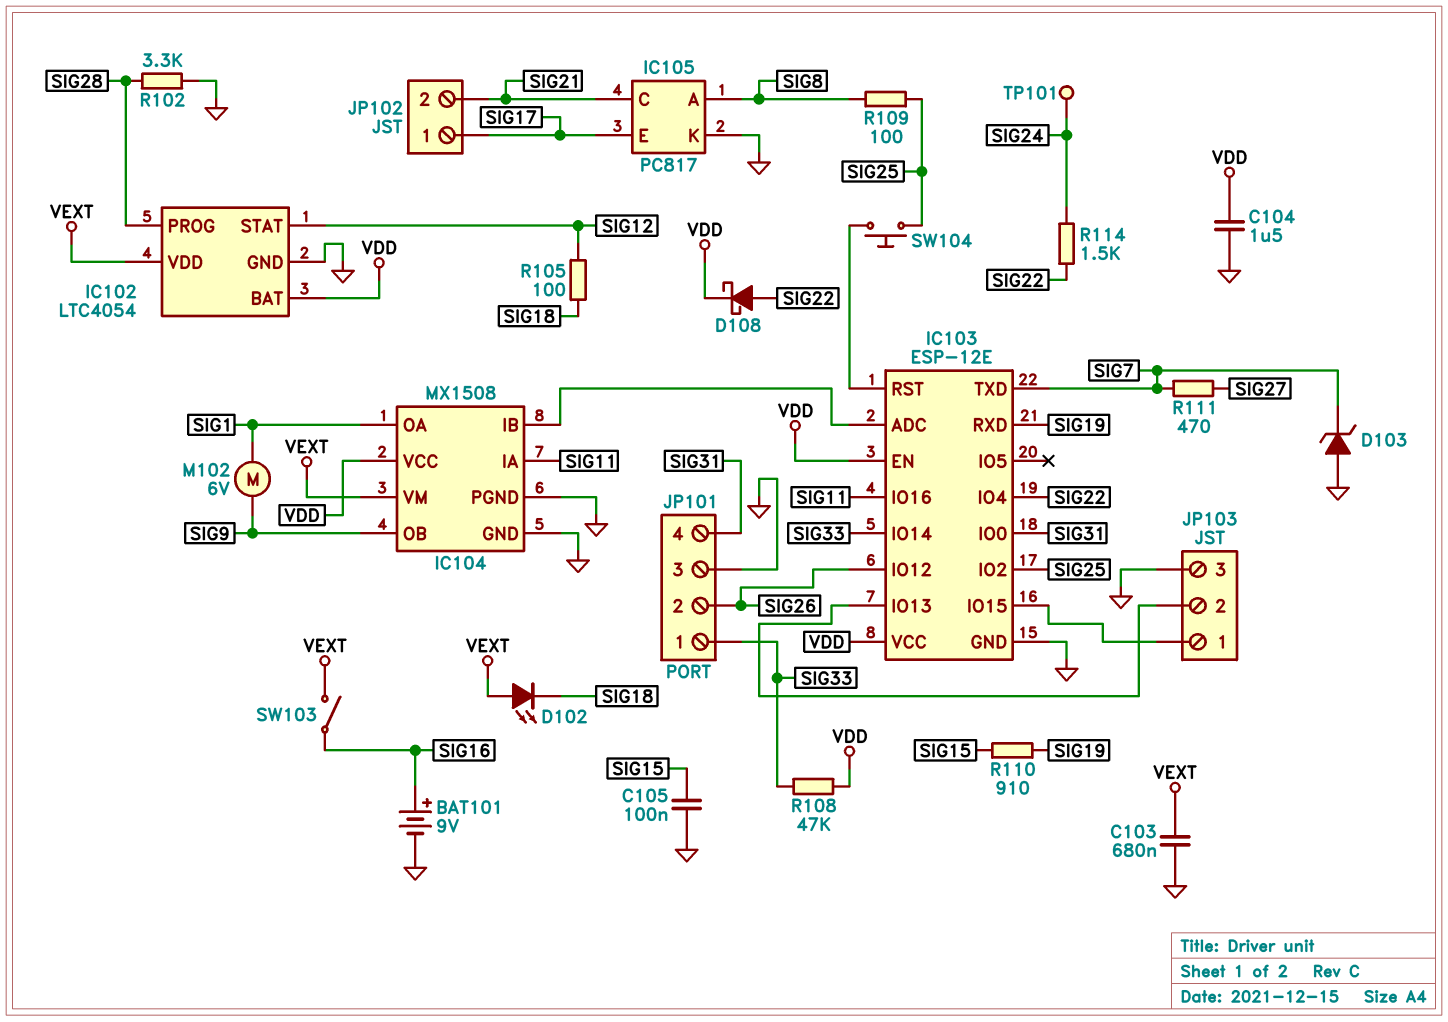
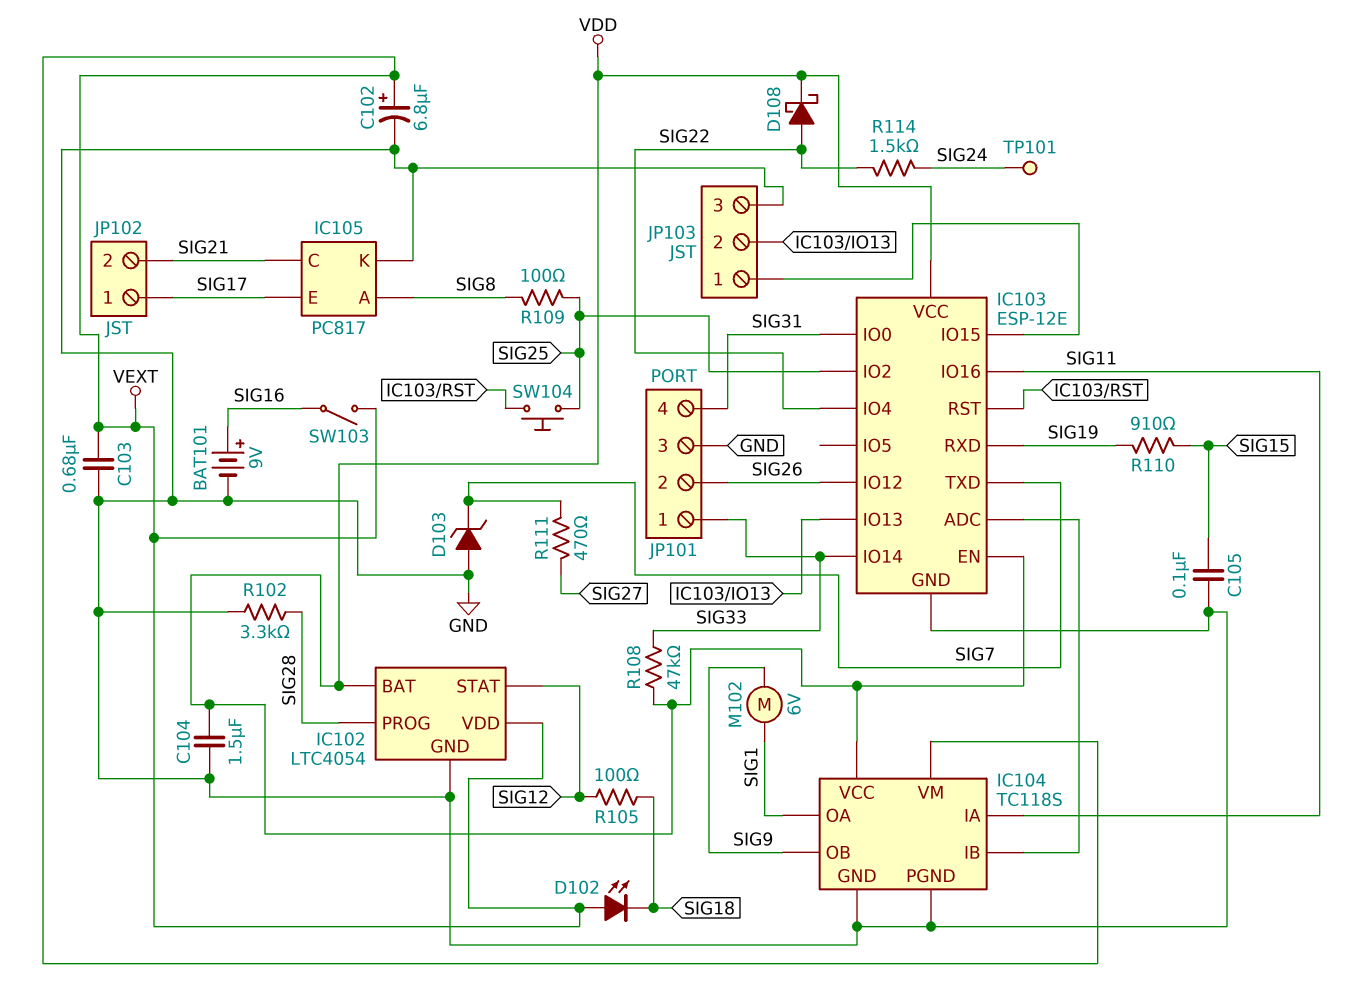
C102: none -> 6.8uF (plus VEXT, minus GND)
IC104: MX1508 -> TC118S

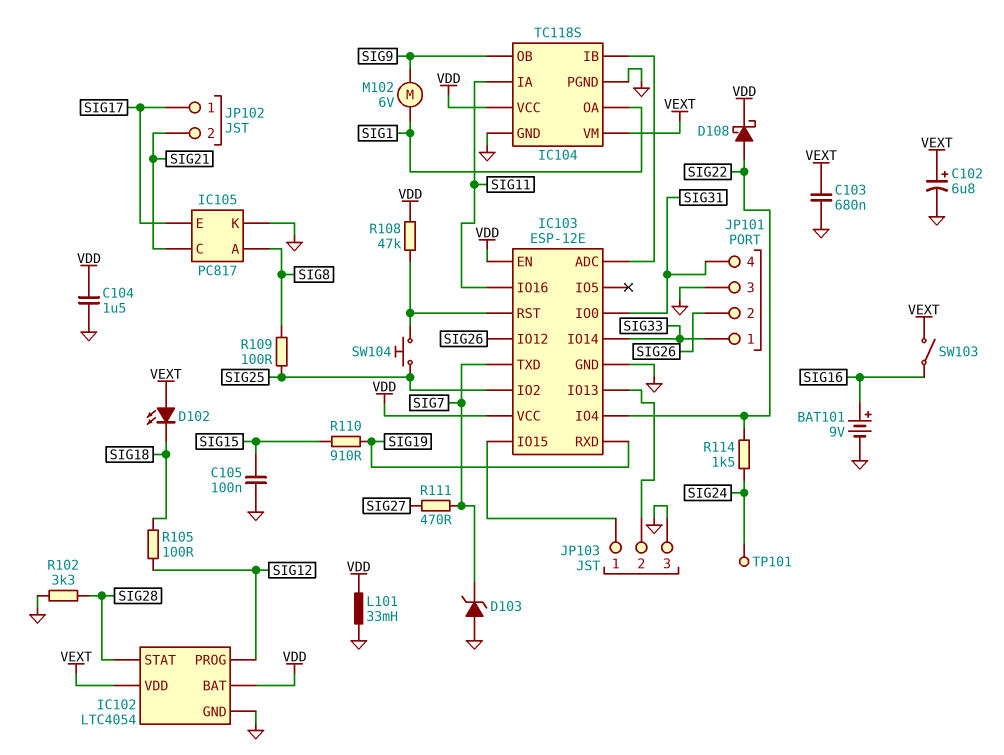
IC102 pin PROG: SIG28 -> SIG12
IC102 pin STAT: SIG12 -> SIG28
L101: none -> 33mH (GND, VDD)
R108: 47k (SIG33, VDD) -> 47k (IC103/RST, VDD)

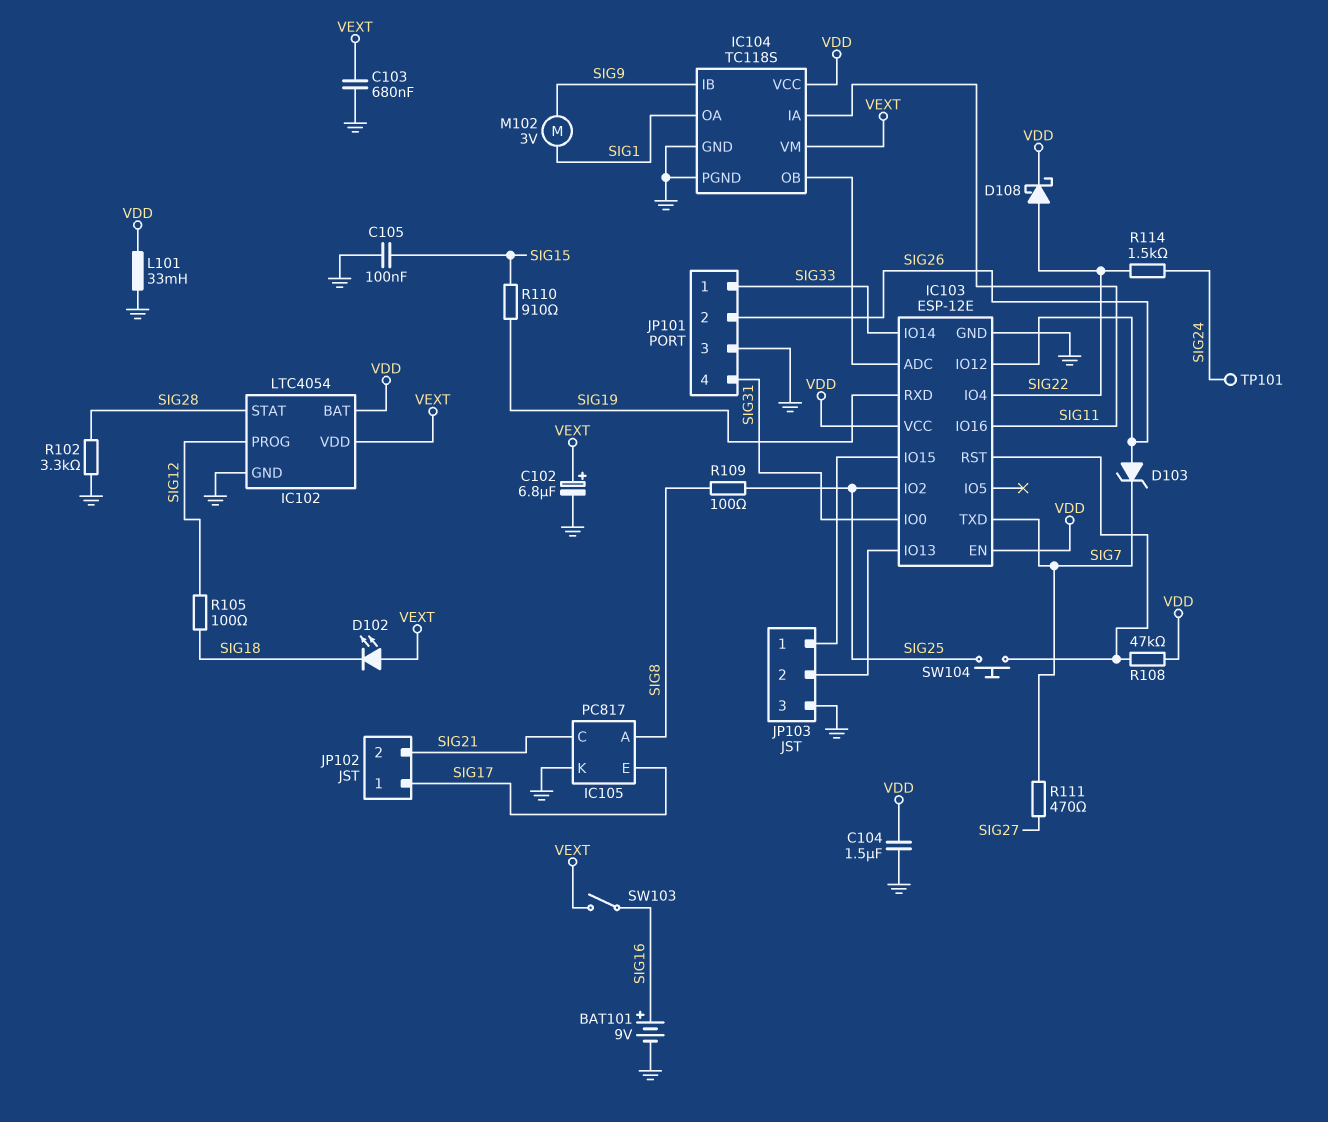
D103: zener (A GND, K SIG7) -> zener (A SIG26, K SIG7)
IC104 pin IB: IC103/ADC -> SIG9
IC104 pin OB: SIG9 -> IC103/ADC
M102: motor 6V (SIG1, SIG9) -> motor 3V (SIG1, SIG9)

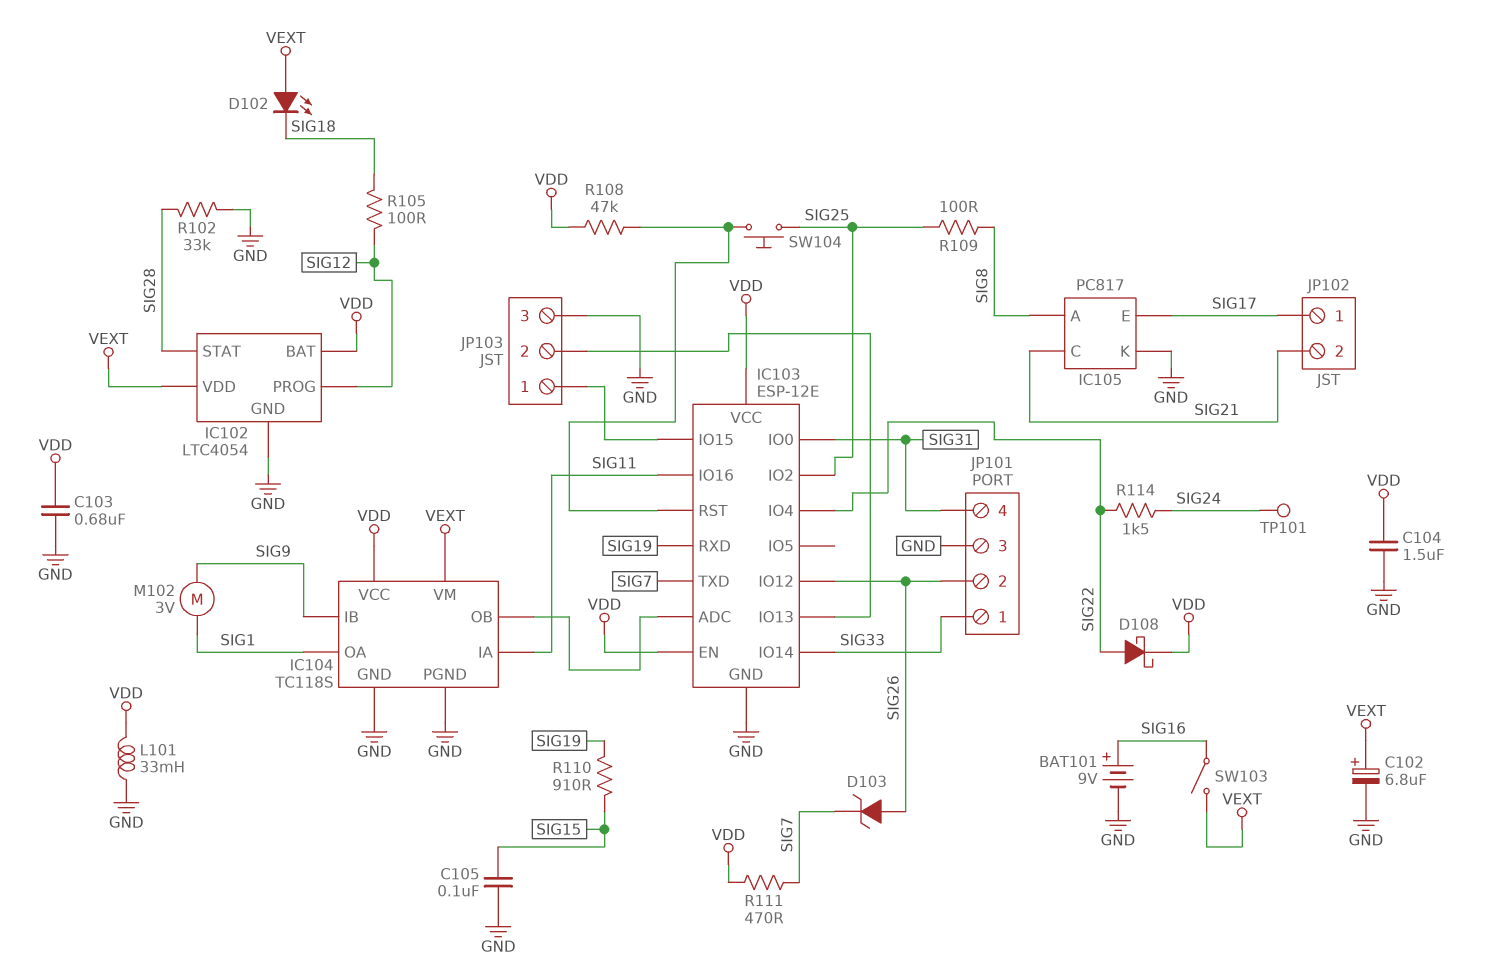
C103: 680nF (GND, VEXT) -> 680nF (GND, VDD)
R102: 3.3k (GND, SIG28) -> 33k (GND, SIG28)
R111: 470 (SIG7, SIG27) -> 470 (SIG7, VDD)

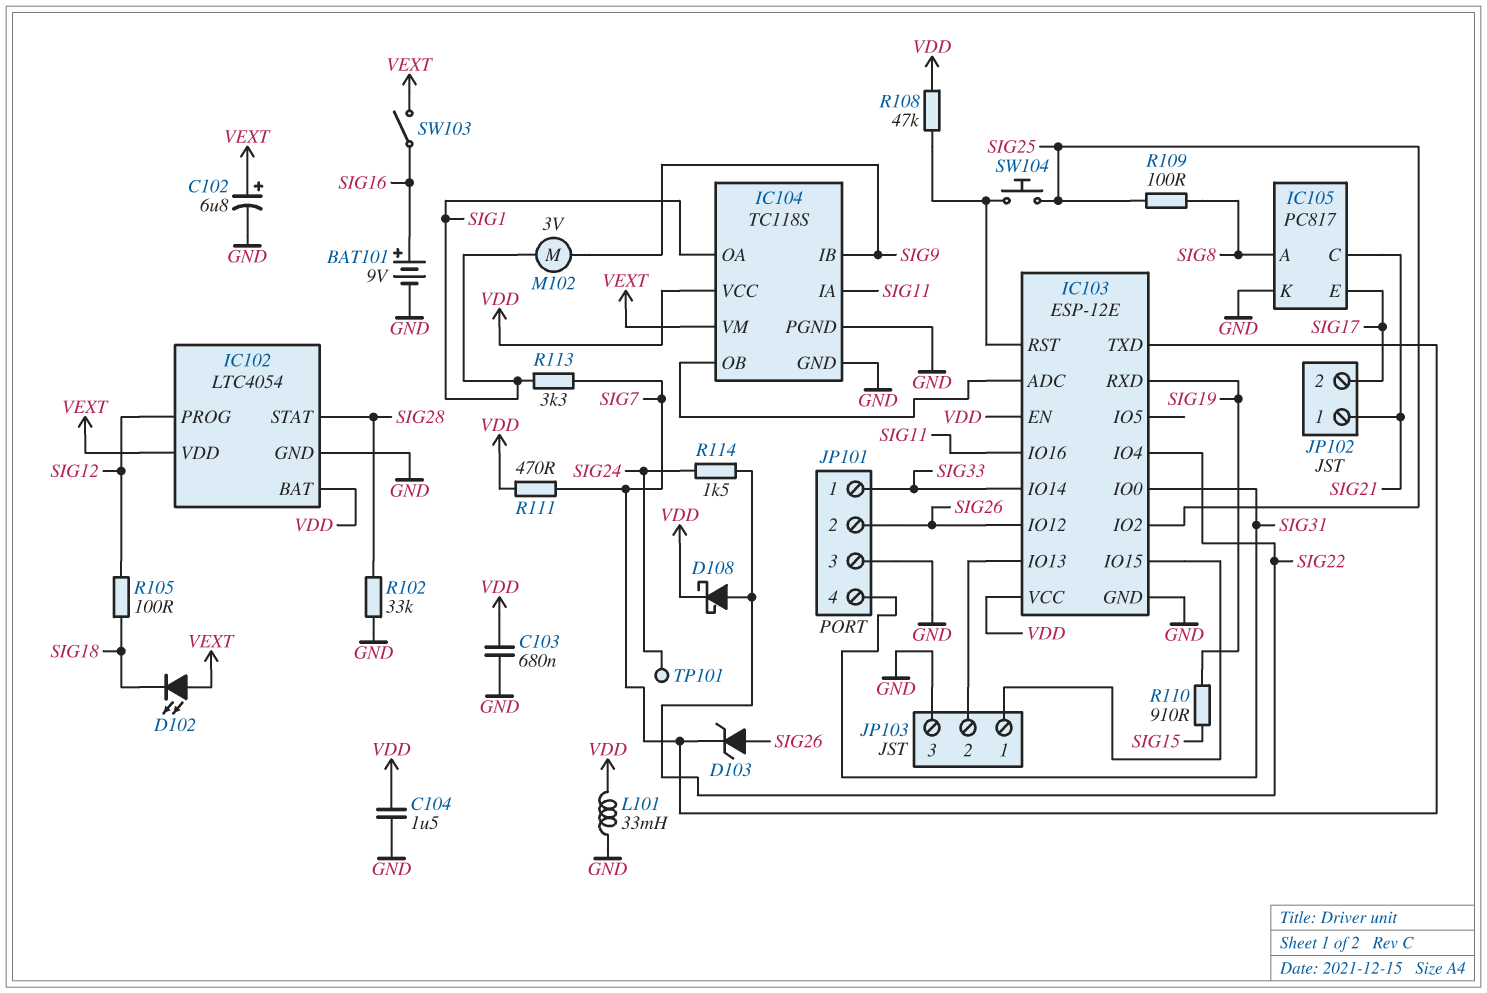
C105: 100nF (GND, SIG15) -> none
JP102 pin 1: SIG17 -> SIG21
JP102 pin 2: SIG21 -> SIG17
R113: none -> 3.3k (SIG1, SIG7)

